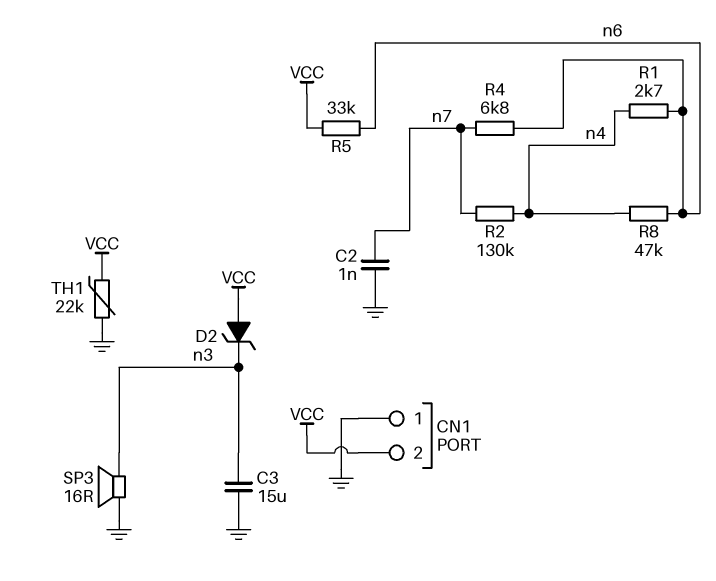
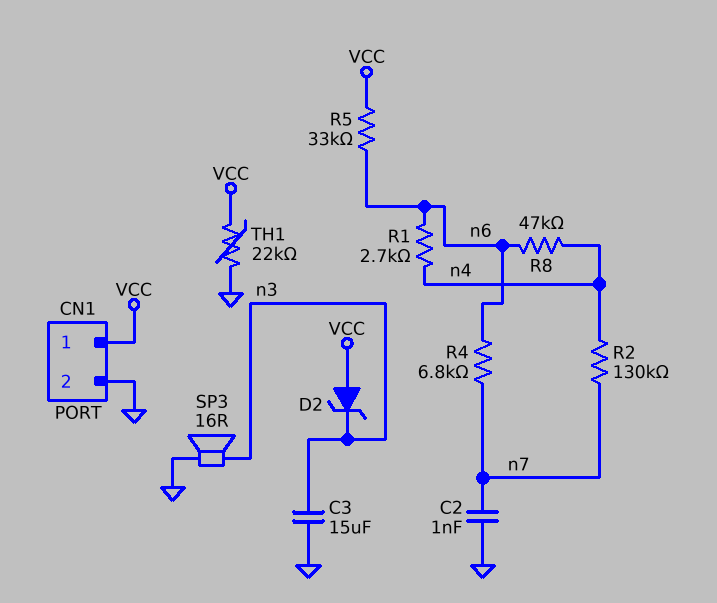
CN1 pin 1: GND -> VCC
CN1 pin 2: VCC -> GND

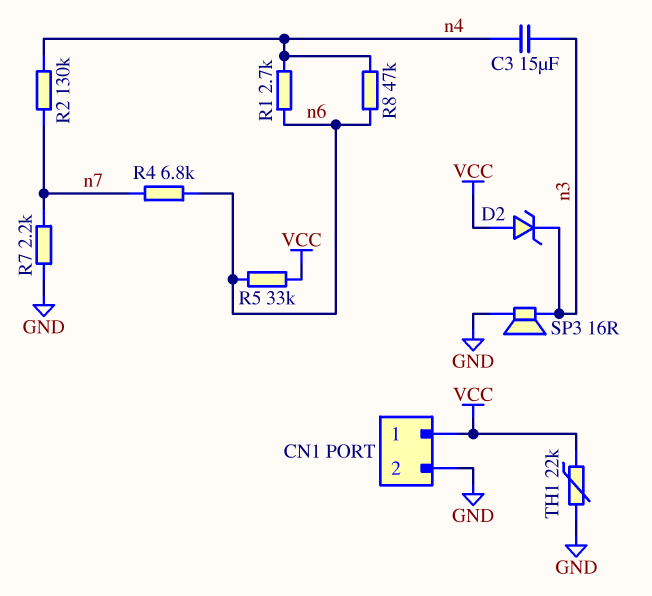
C2: 1nF (GND, n7) -> none
C3: 15uF (GND, n3) -> 15uF (n3, n4)
R7: none -> 2.2k (GND, n7)

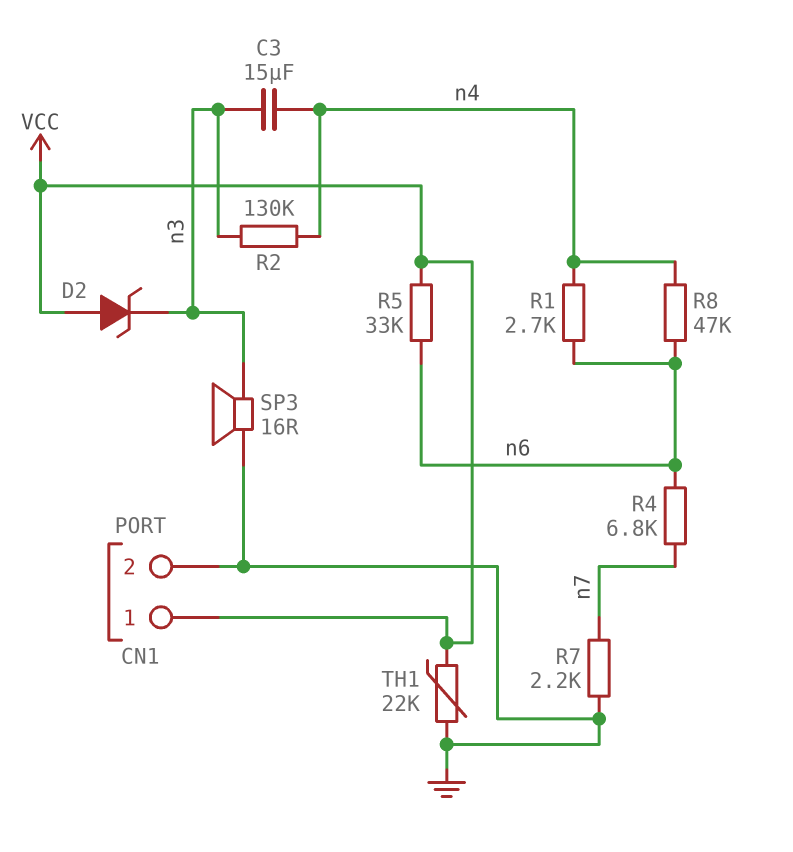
R2: 130k (n4, n7) -> 130k (n3, n4)

